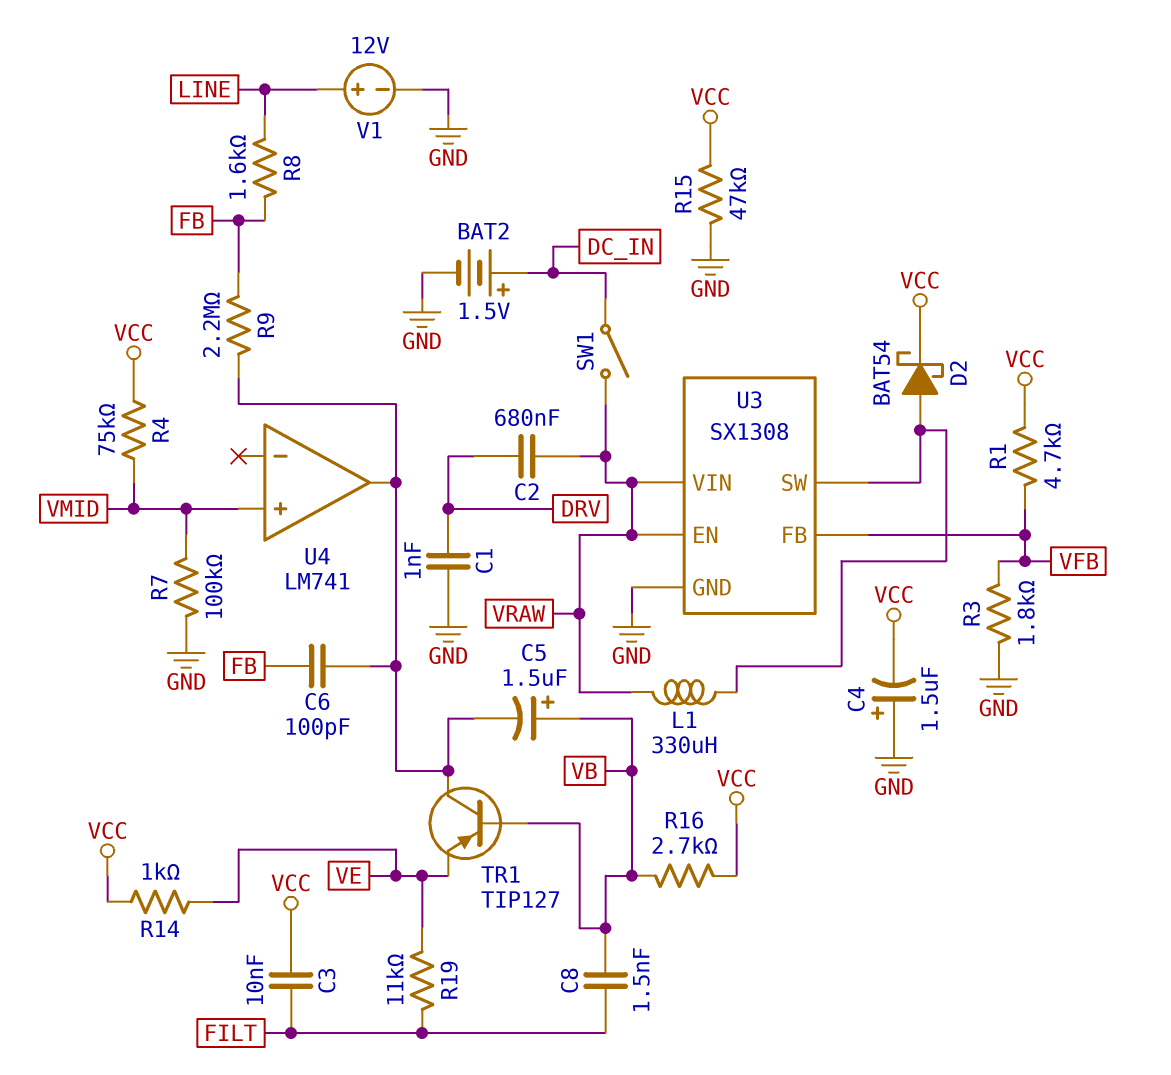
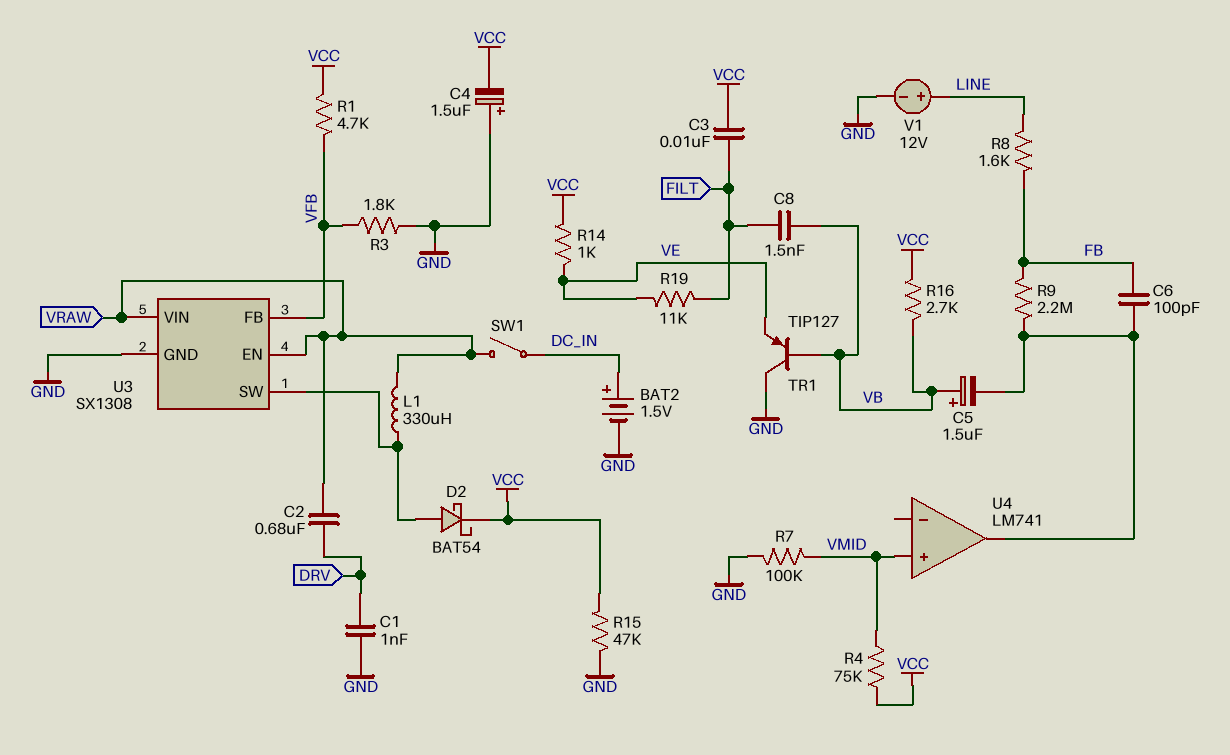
TR1: PNP TIP127 (B VB, C U4/out, E VE) -> PNP TIP127 (B VB, C GND, E VE)

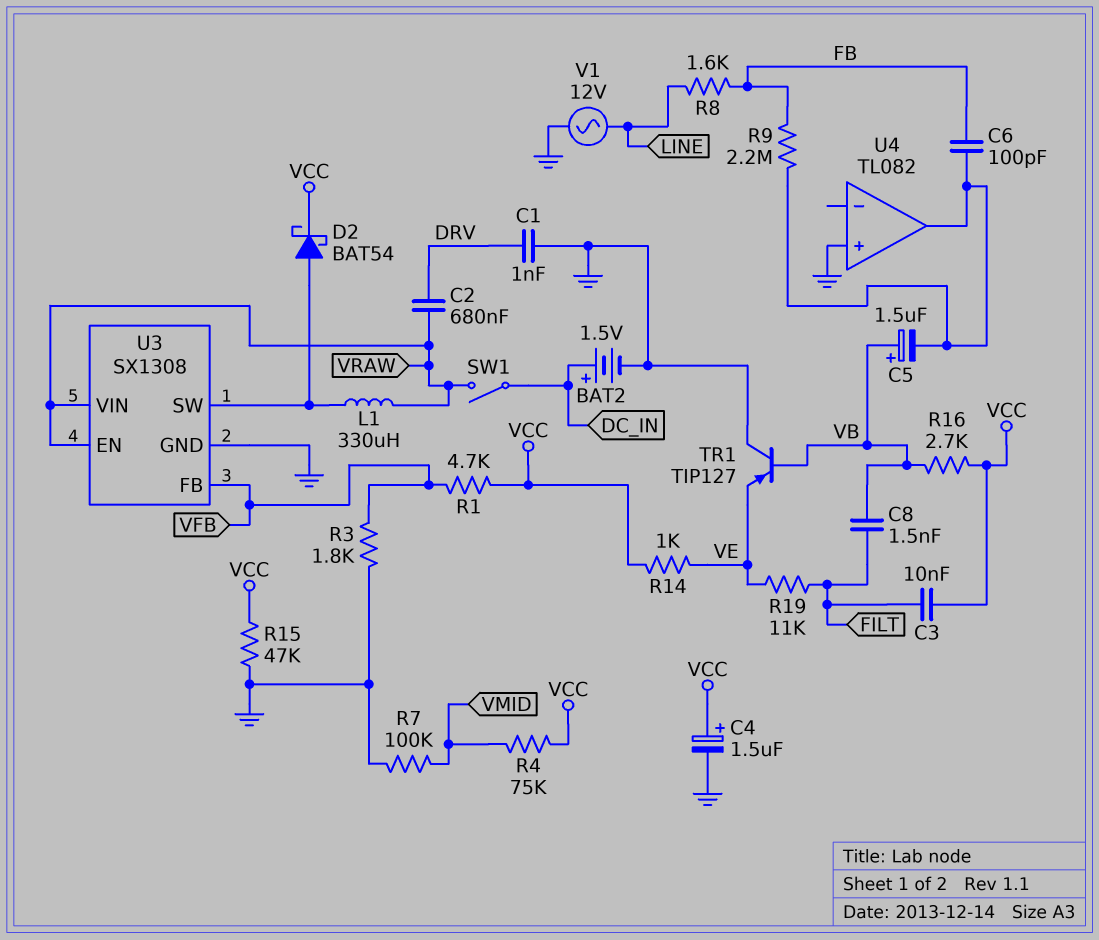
C4: 1.5uF (plus GND, minus VCC) -> 1.5uF (plus VCC, minus GND)
U4: LM741 -> TL082
U4 pin in+: VMID -> GND
V1: 12V (plus LINE, minus GND) -> AC 12V (GND, LINE)

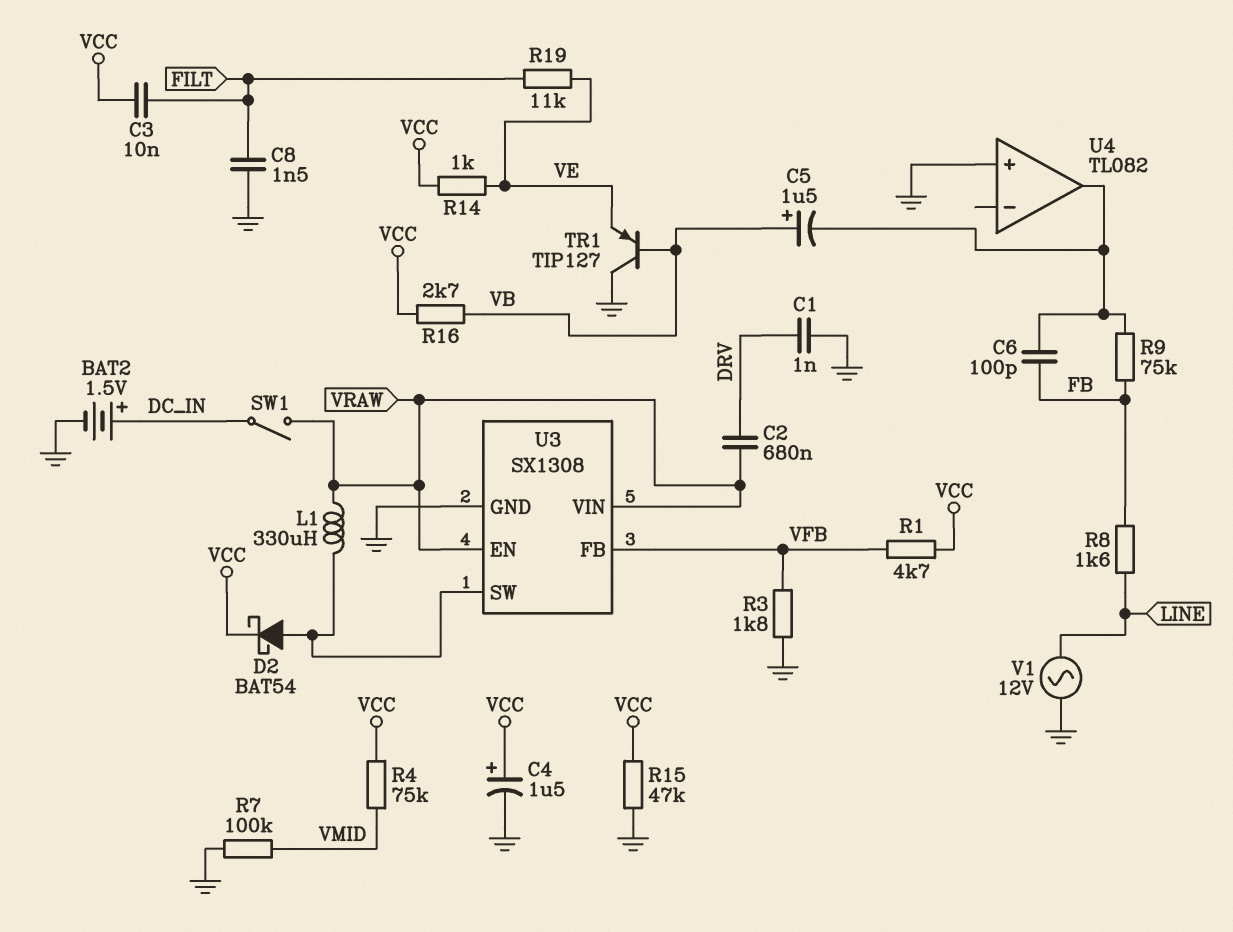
C8: 1.5nF (FILT, VB) -> 1.5nF (FILT, GND)
R9: 2.2M (FB, U4/out) -> 75k (FB, U4/out)

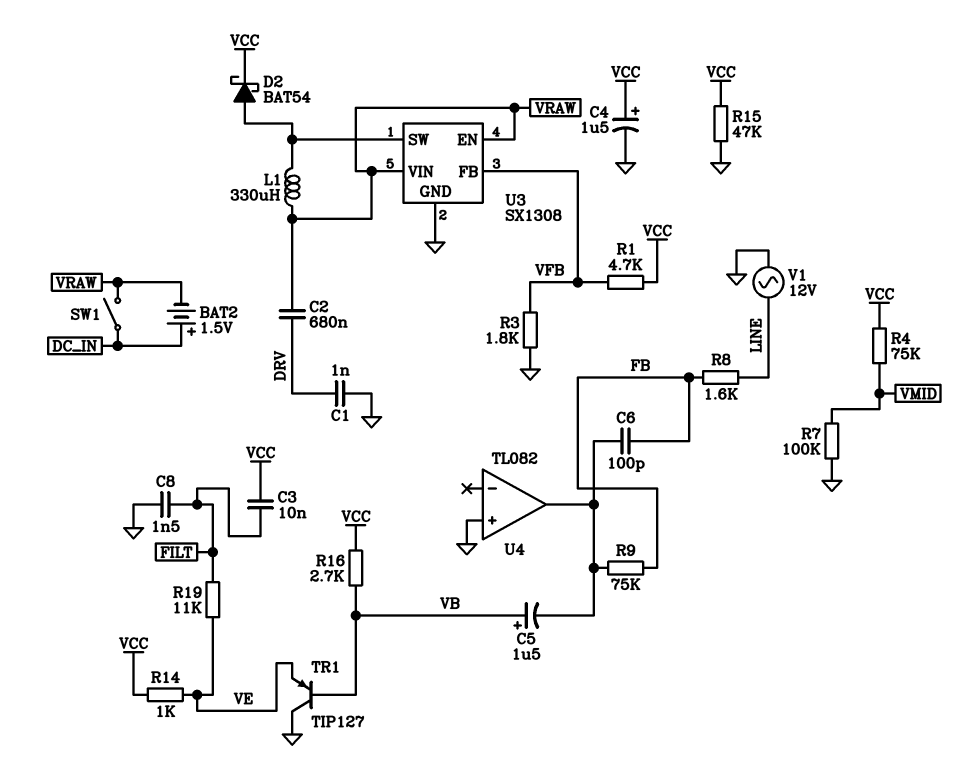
BAT2: 1.5V (plus DC_IN, minus GND) -> 1.5V (plus DC_IN, minus VRAW)

